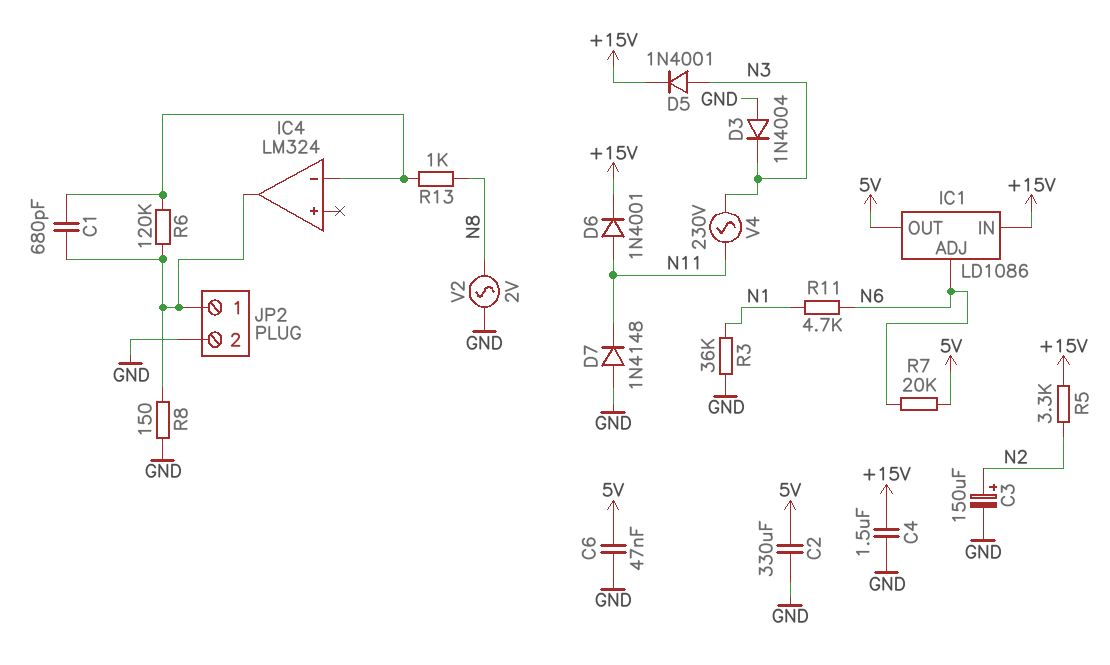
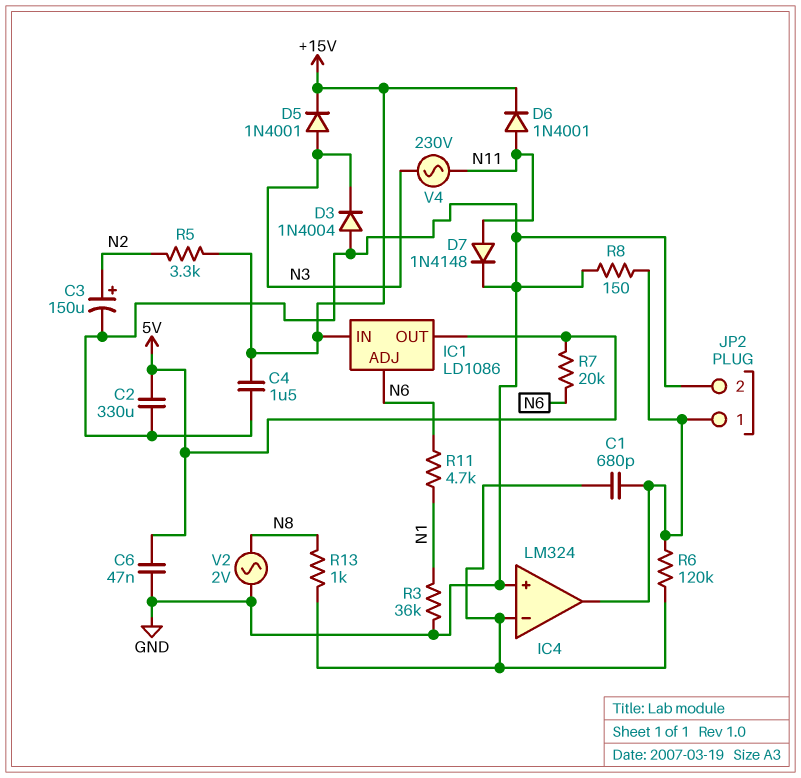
D7: diode 1N4148 (A GND, K N11) -> diode 1N4148 (A N11, K GND)
IC4 pin in+: none -> GND

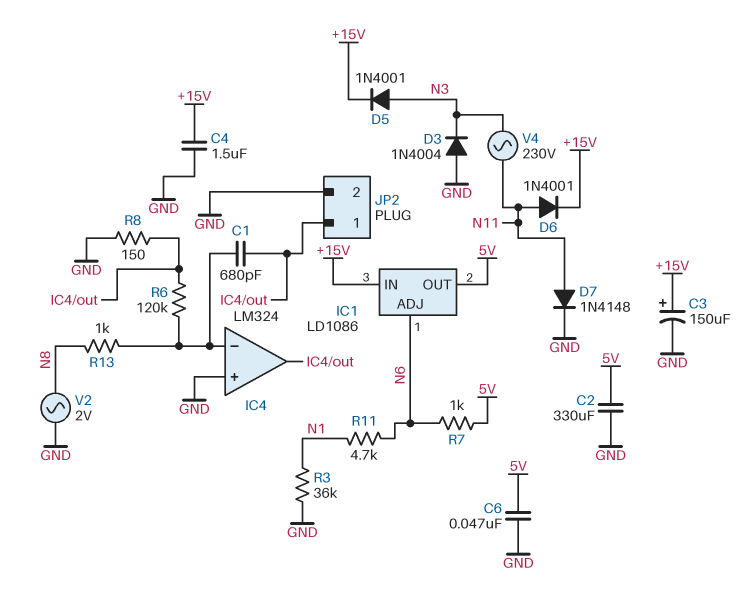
C3: 150uF (plus N2, minus GND) -> 150uF (plus +15V, minus GND)
R5: 3.3k (+15V, N2) -> none
R7: 20k (5V, N6) -> 1k (5V, N6)

